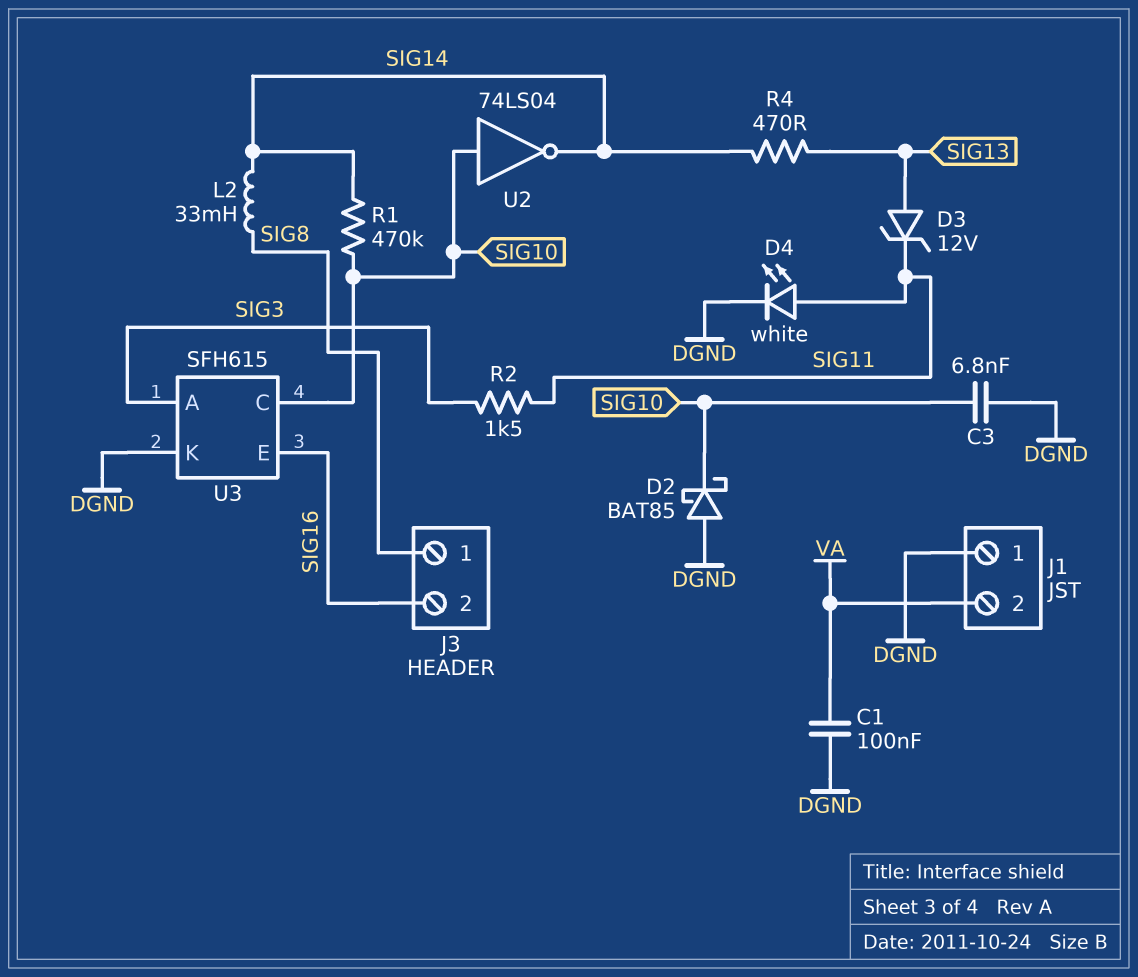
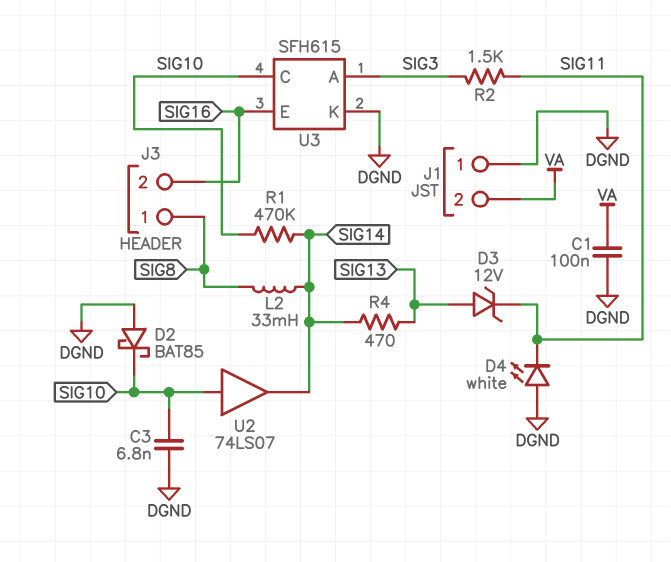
D4: LED white (A SIG11, K DGND) -> LED white (A DGND, K SIG11)
U2: NOT 74LS04 (in SIG10, out SIG14) -> buffer 74LS07 (in SIG10, out SIG14)

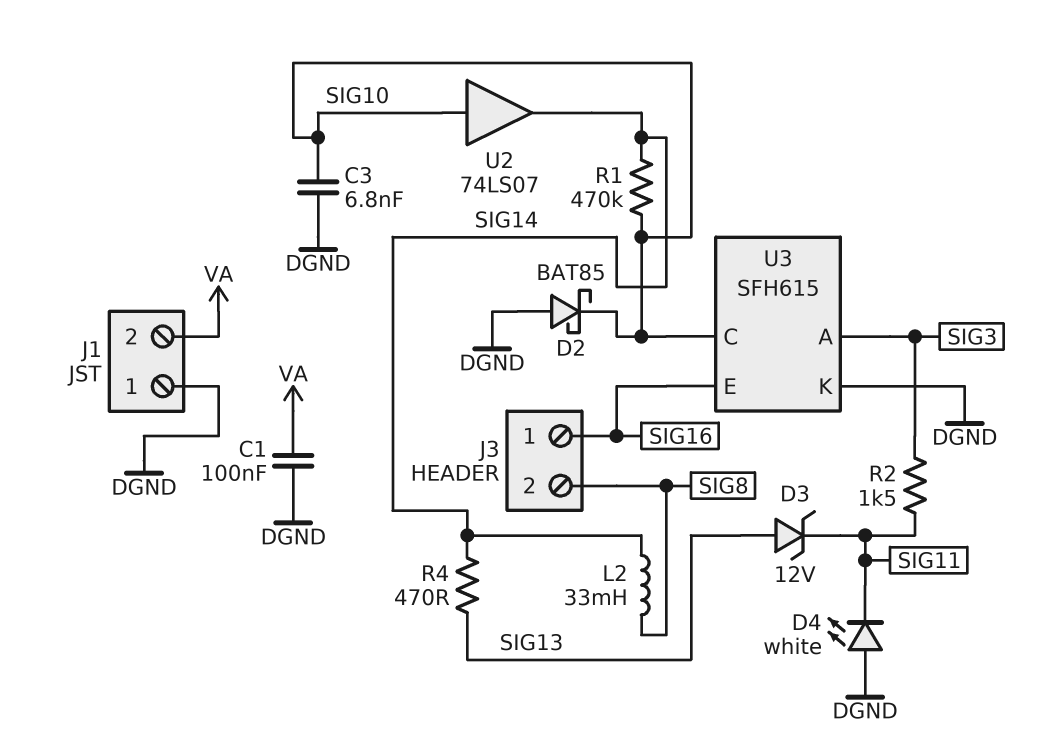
J3 pin 1: SIG8 -> SIG16
J3 pin 2: SIG16 -> SIG8

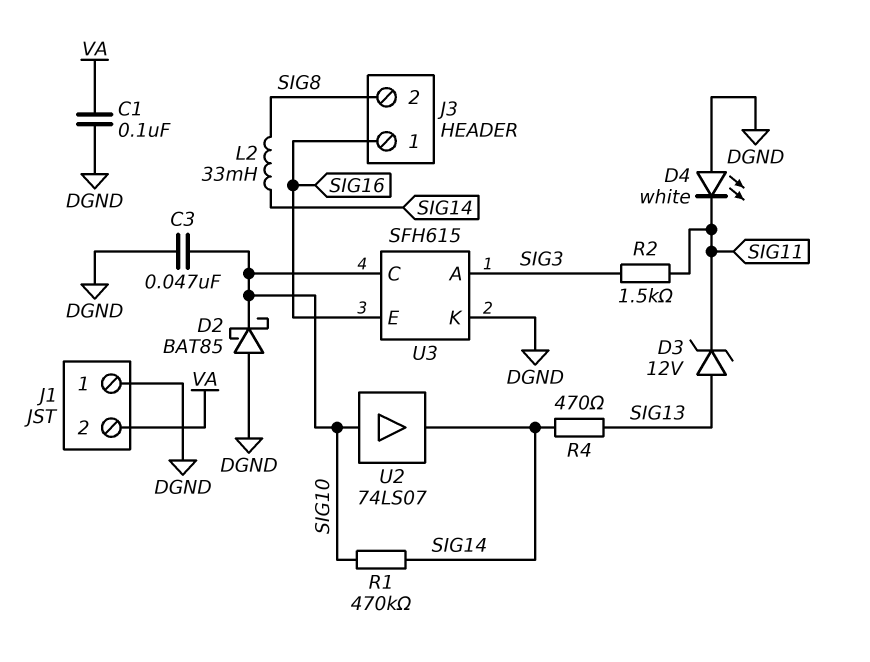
C3: 6.8nF (DGND, SIG10) -> 47nF (DGND, SIG10)

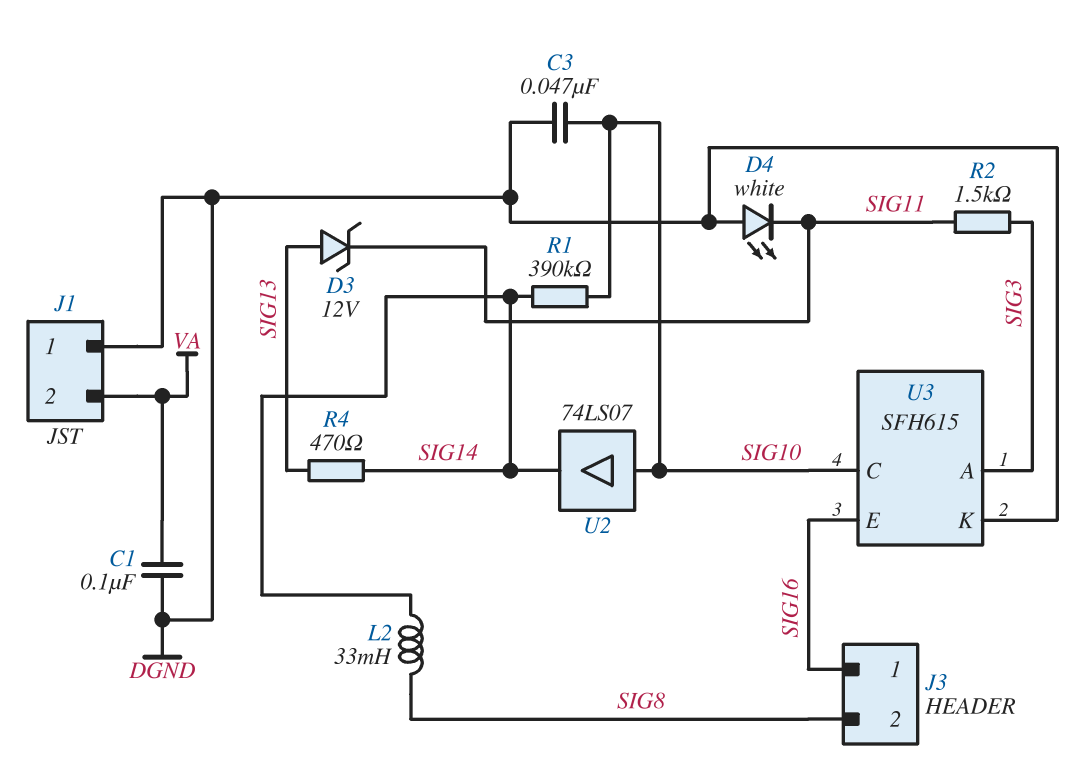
D2: schottky BAT85 (A DGND, K SIG10) -> none
R1: 470k (SIG10, SIG14) -> 390k (SIG10, SIG14)

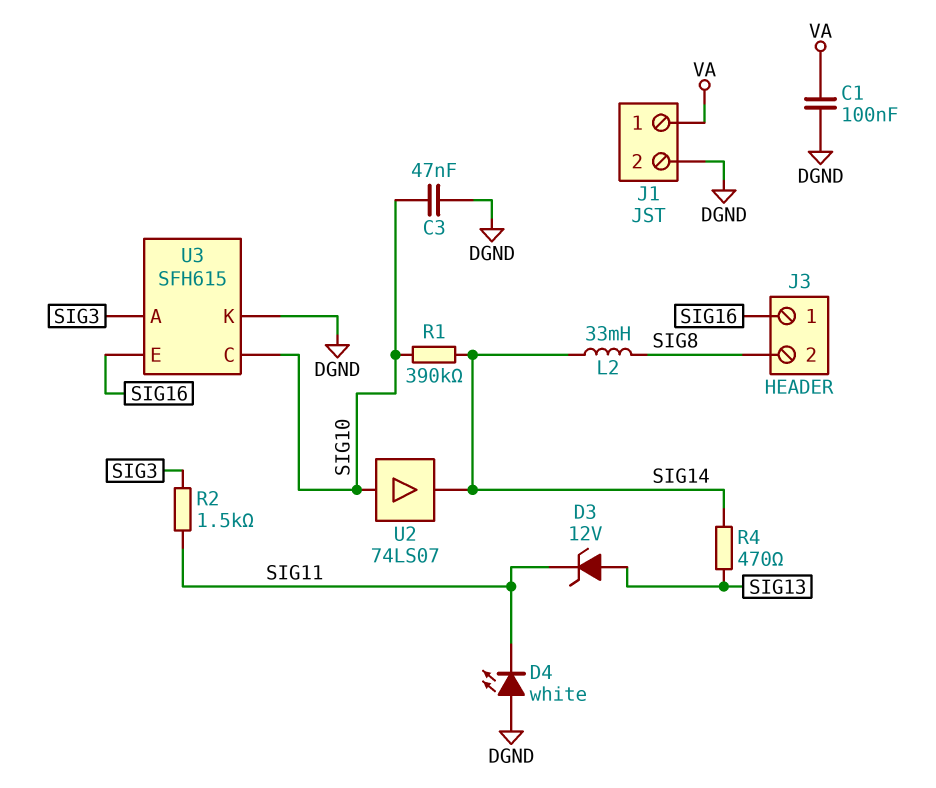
J1 pin 1: DGND -> VA
J1 pin 2: VA -> DGND

